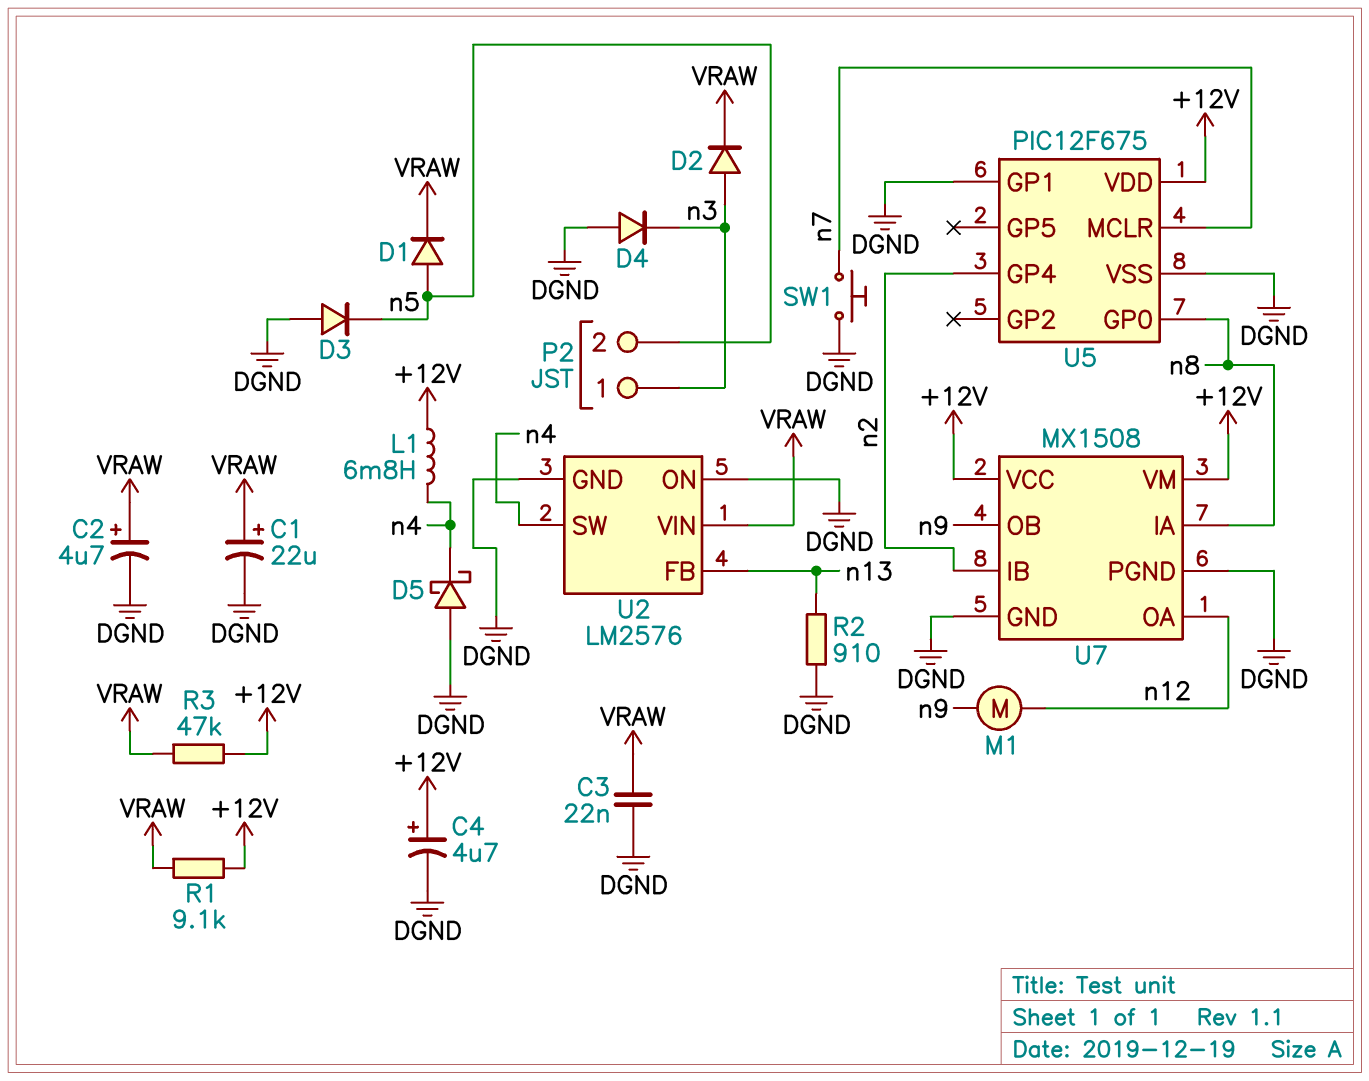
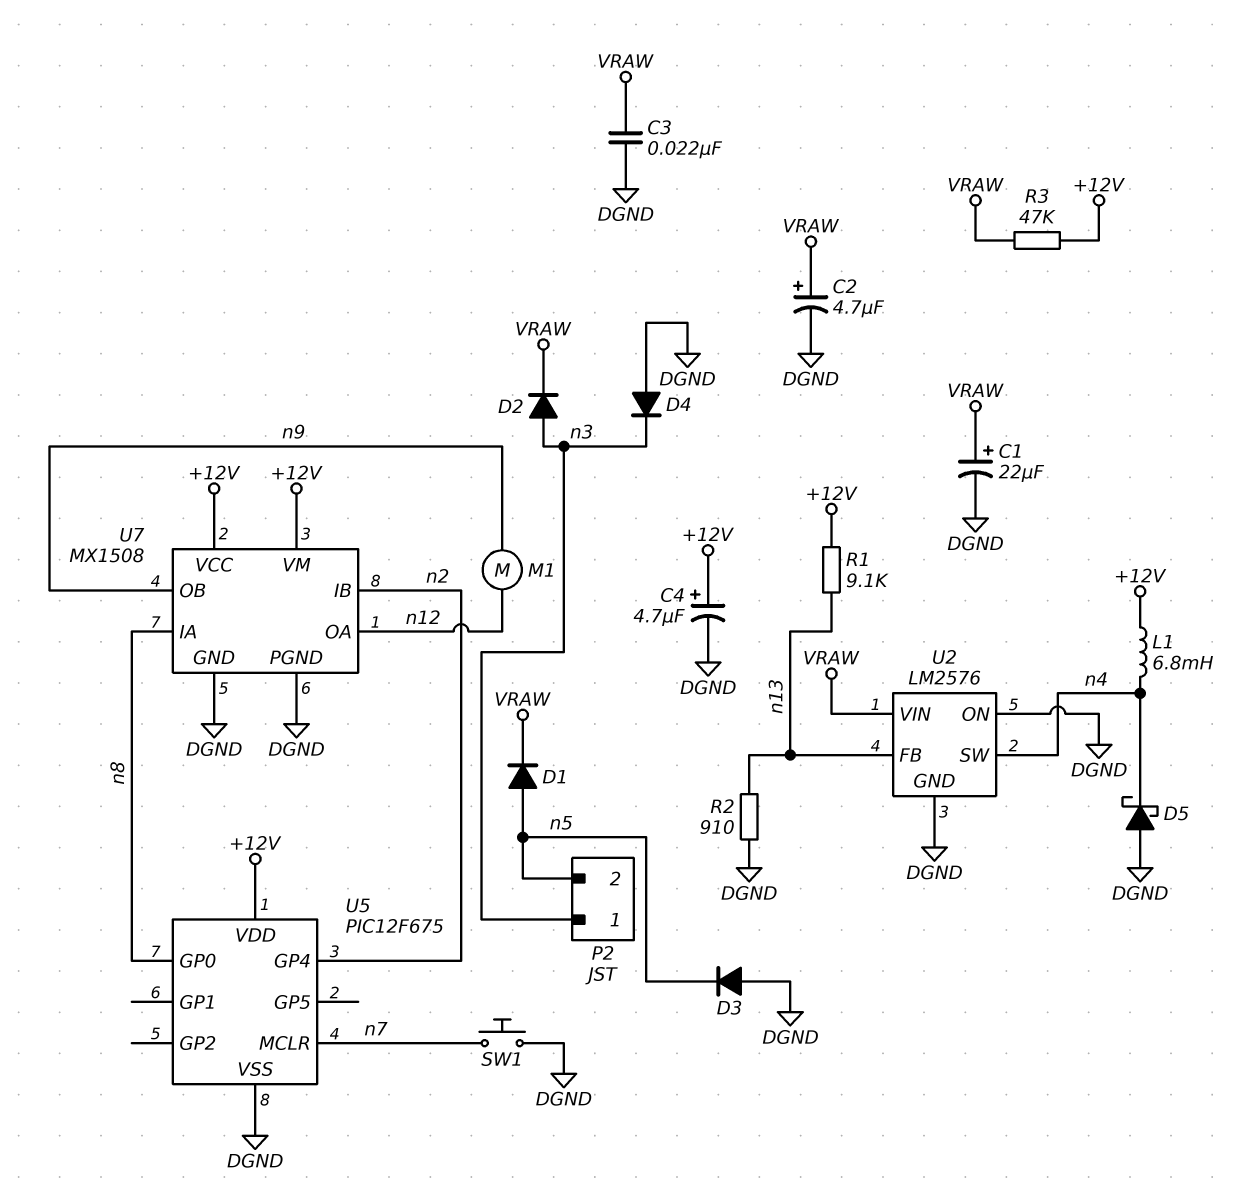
R1: 9.1k (+12V, VRAW) -> 9.1k (+12V, n13)
U5 pin GP1: DGND -> none

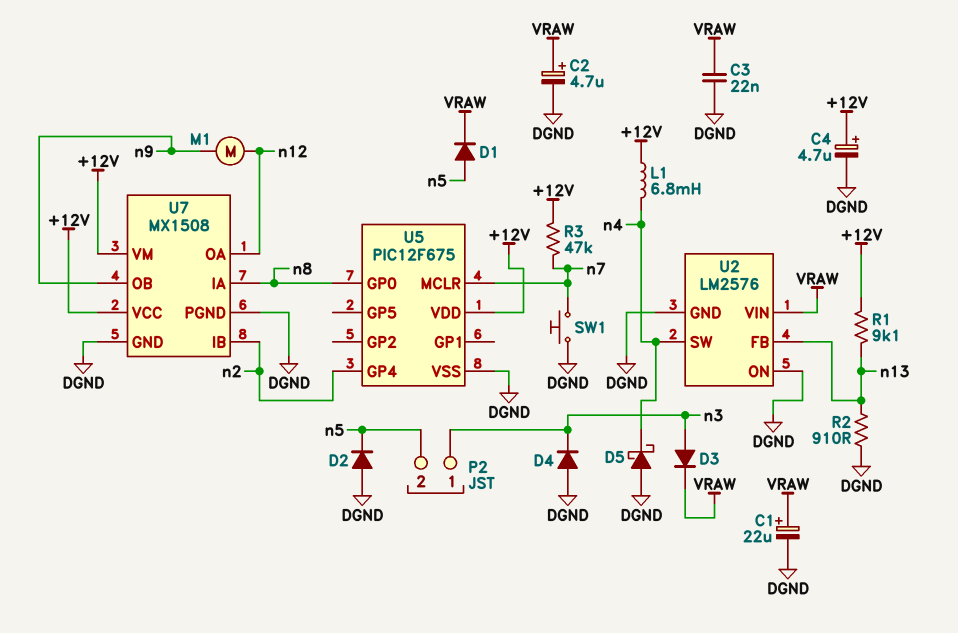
D2: diode (A n3, K VRAW) -> diode (A DGND, K n5)
D3: diode (A DGND, K n5) -> diode (A n3, K VRAW)
R3: 47k (+12V, VRAW) -> 47k (+12V, n7)

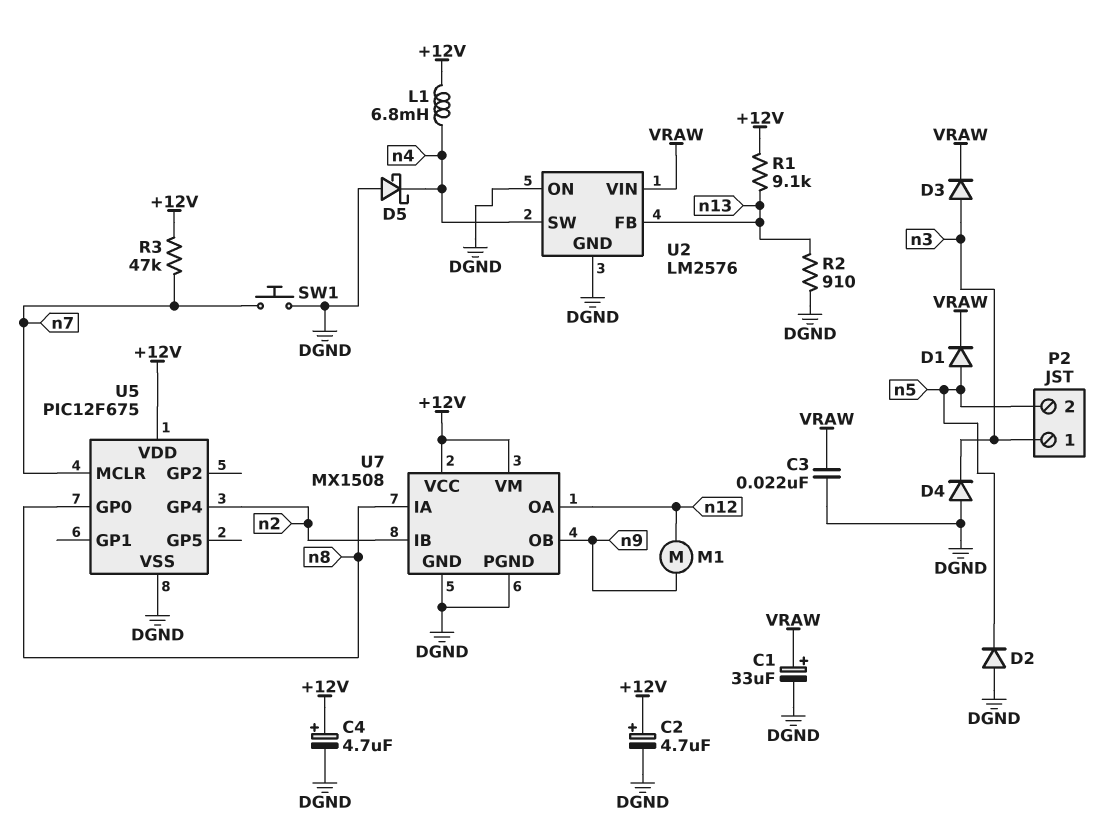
C1: 22uF (plus VRAW, minus DGND) -> 33uF (plus VRAW, minus DGND)
C2: 4.7uF (plus VRAW, minus DGND) -> 4.7uF (plus +12V, minus DGND)

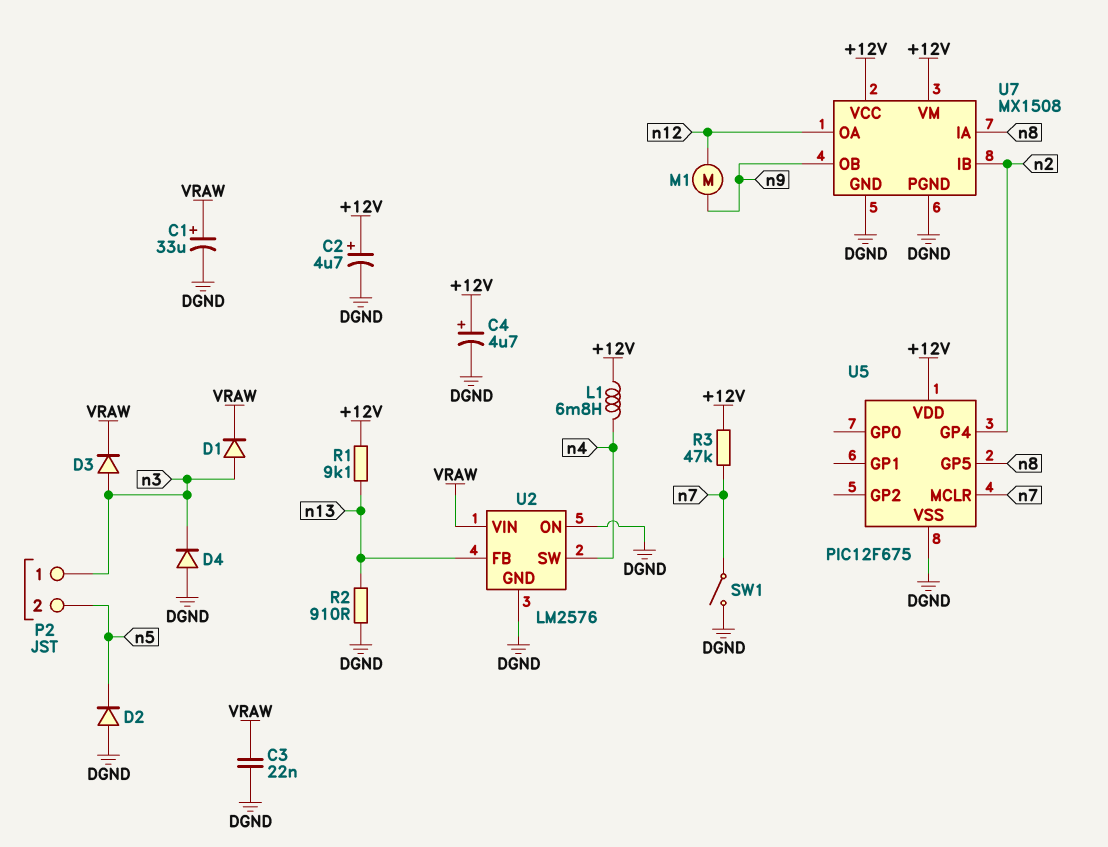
D1: diode (A n5, K VRAW) -> diode (A n3, K VRAW)
D5: schottky (A DGND, K n4) -> none
SW1: button (DGND, n7) -> switch (DGND, n7)
U5 pin GP0: n8 -> none
U5 pin GP5: none -> n8

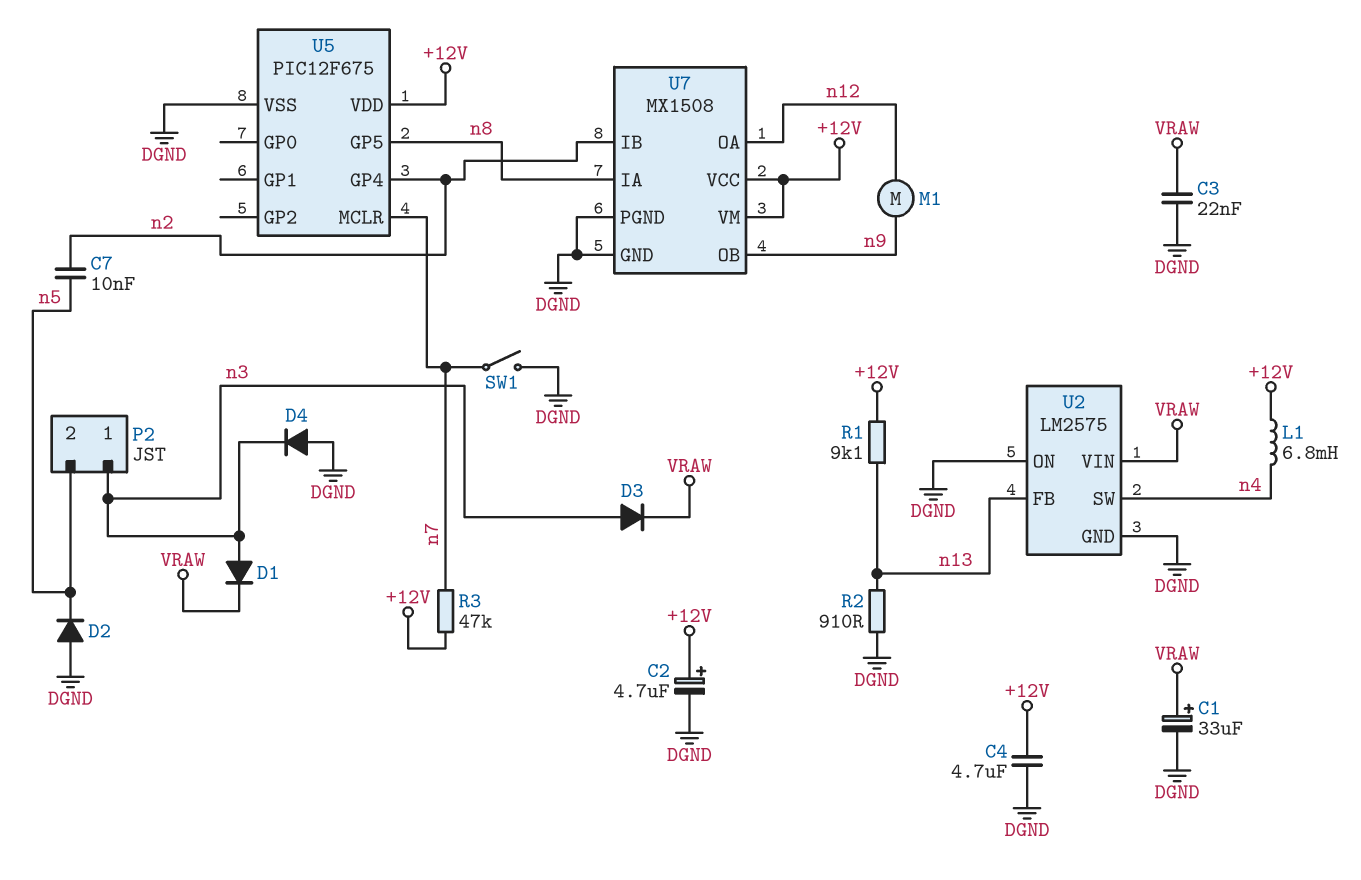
C4: 4.7uF (plus +12V, minus DGND) -> 4.7uF (+12V, DGND)
C7: none -> 10nF (n2, n5)
U2: LM2576 -> LM2575

